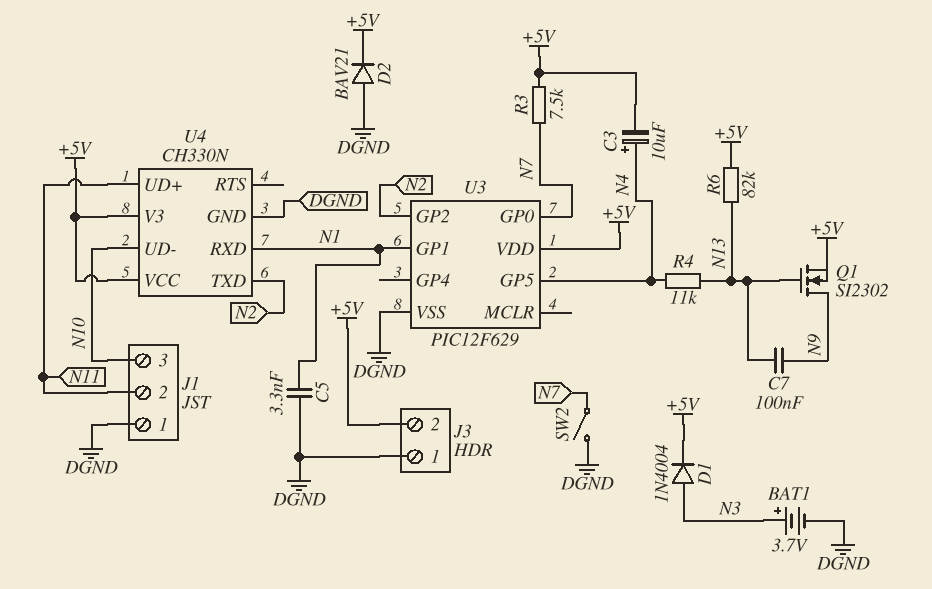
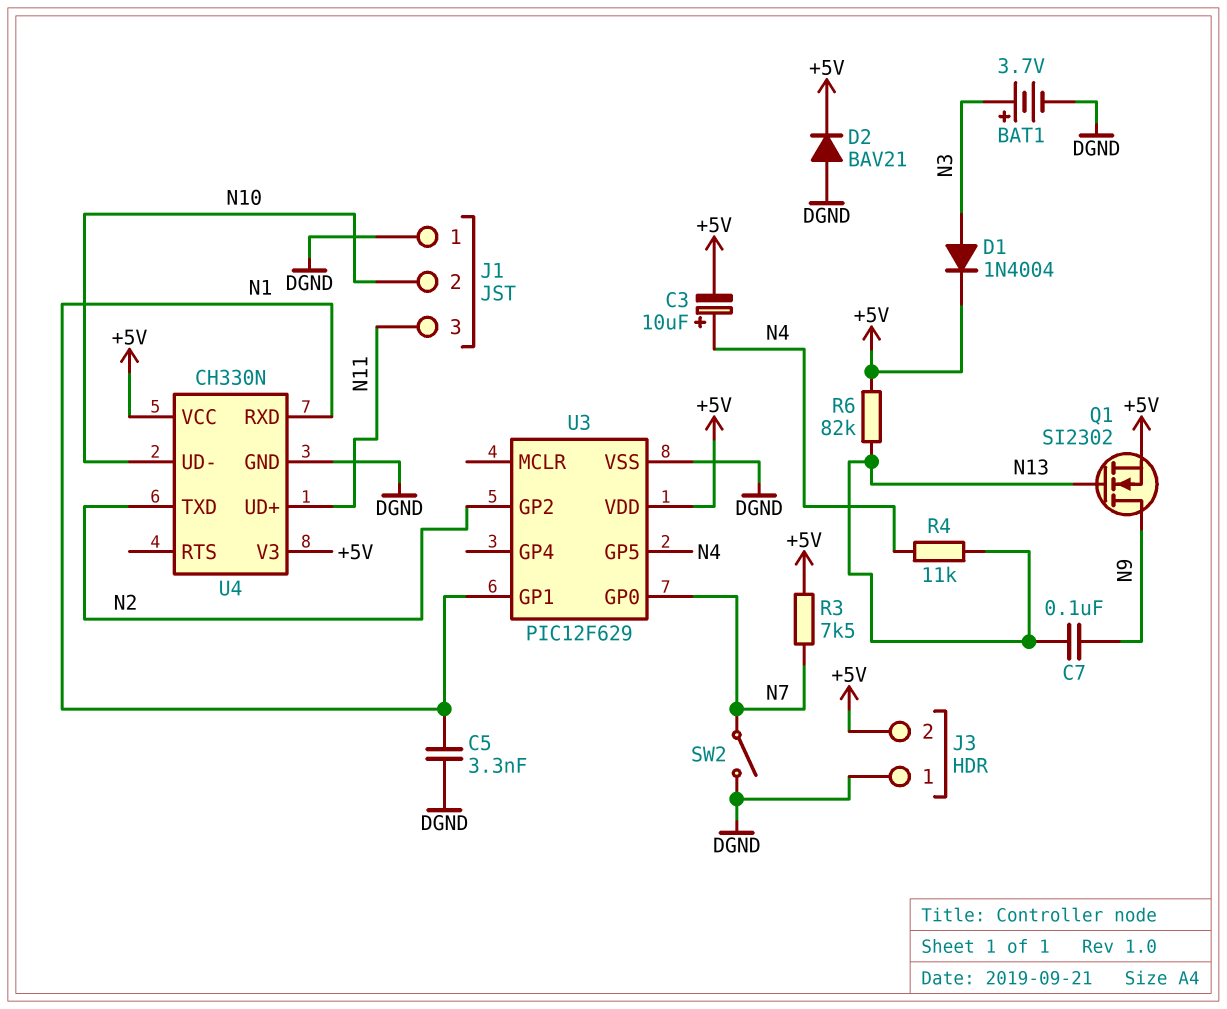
J1 pin 2: N11 -> N10
J1 pin 3: N10 -> N11

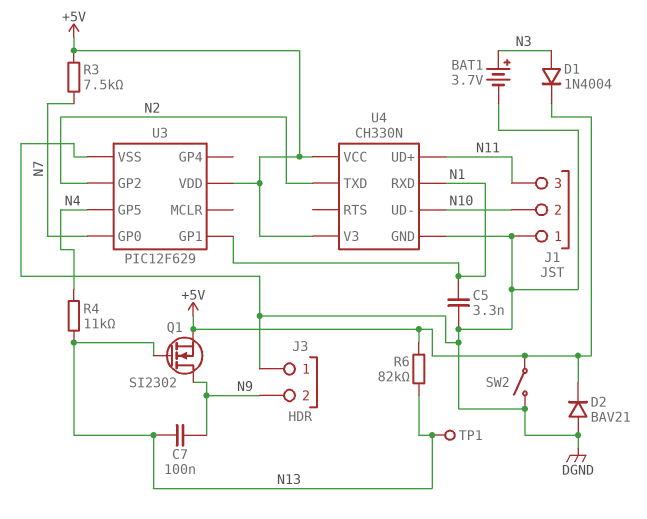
C3: 10uF (plus N4, minus +5V) -> none
J3 pin 2: +5V -> N9
SW2: switch (DGND, N7) -> switch (+5V, DGND)
TP1: none -> test point (N13)

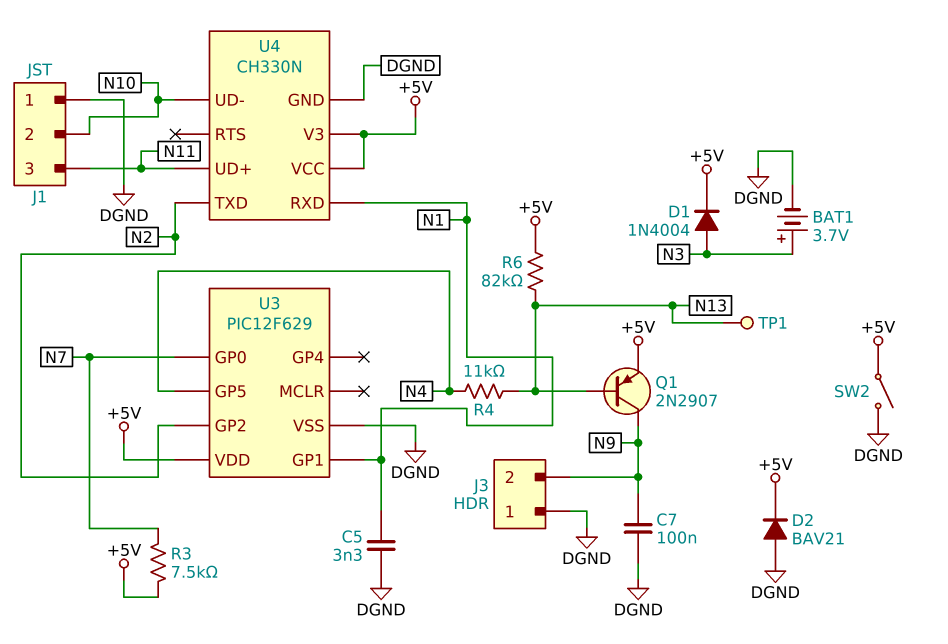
C7: 100nF (N9, N13) -> 100nF (DGND, N9)
Q1: NMOS SI2302 (G N13, D N9, S +5V) -> PNP 2N2907 (B N13, C N9, E +5V)

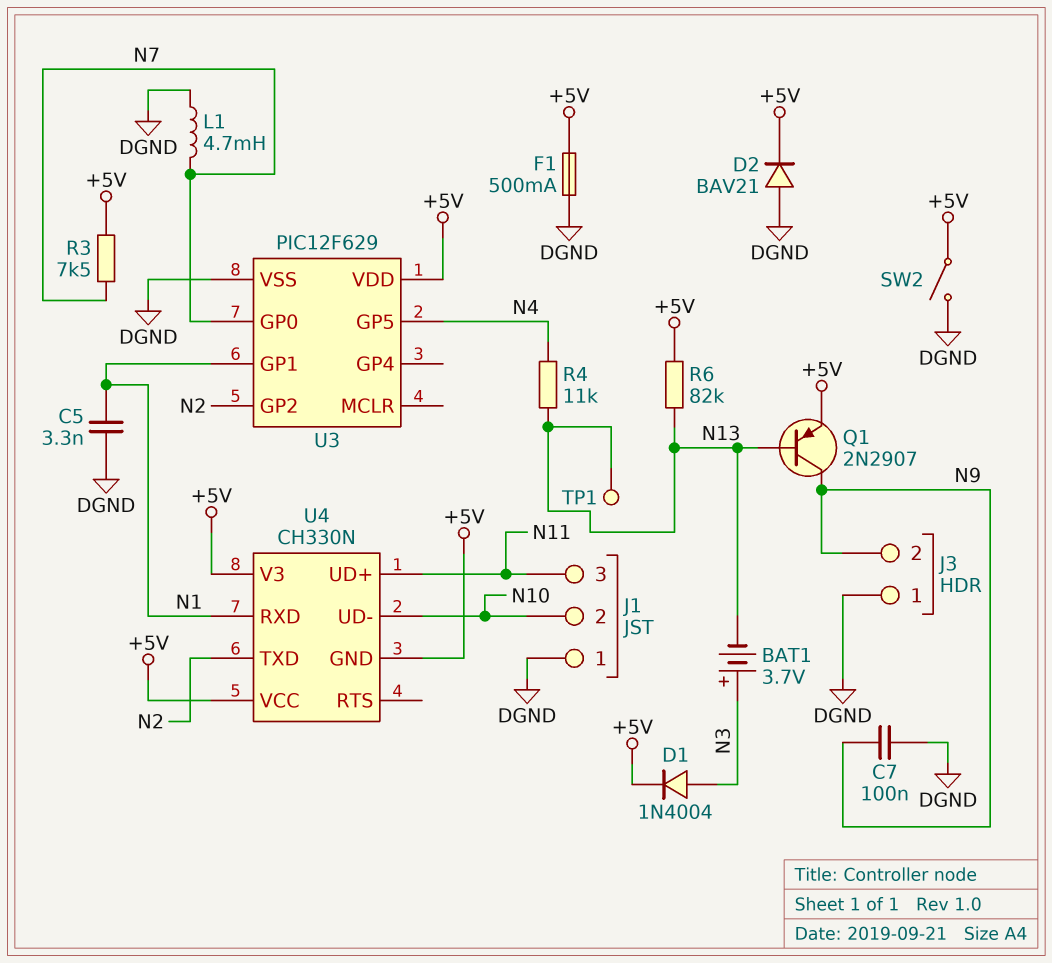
BAT1: 3.7V (plus N3, minus DGND) -> 3.7V (plus N3, minus N13)
F1: none -> 500mA (+5V, DGND)
L1: none -> 4.7mH (DGND, N7)
U4 pin GND: DGND -> +5V

